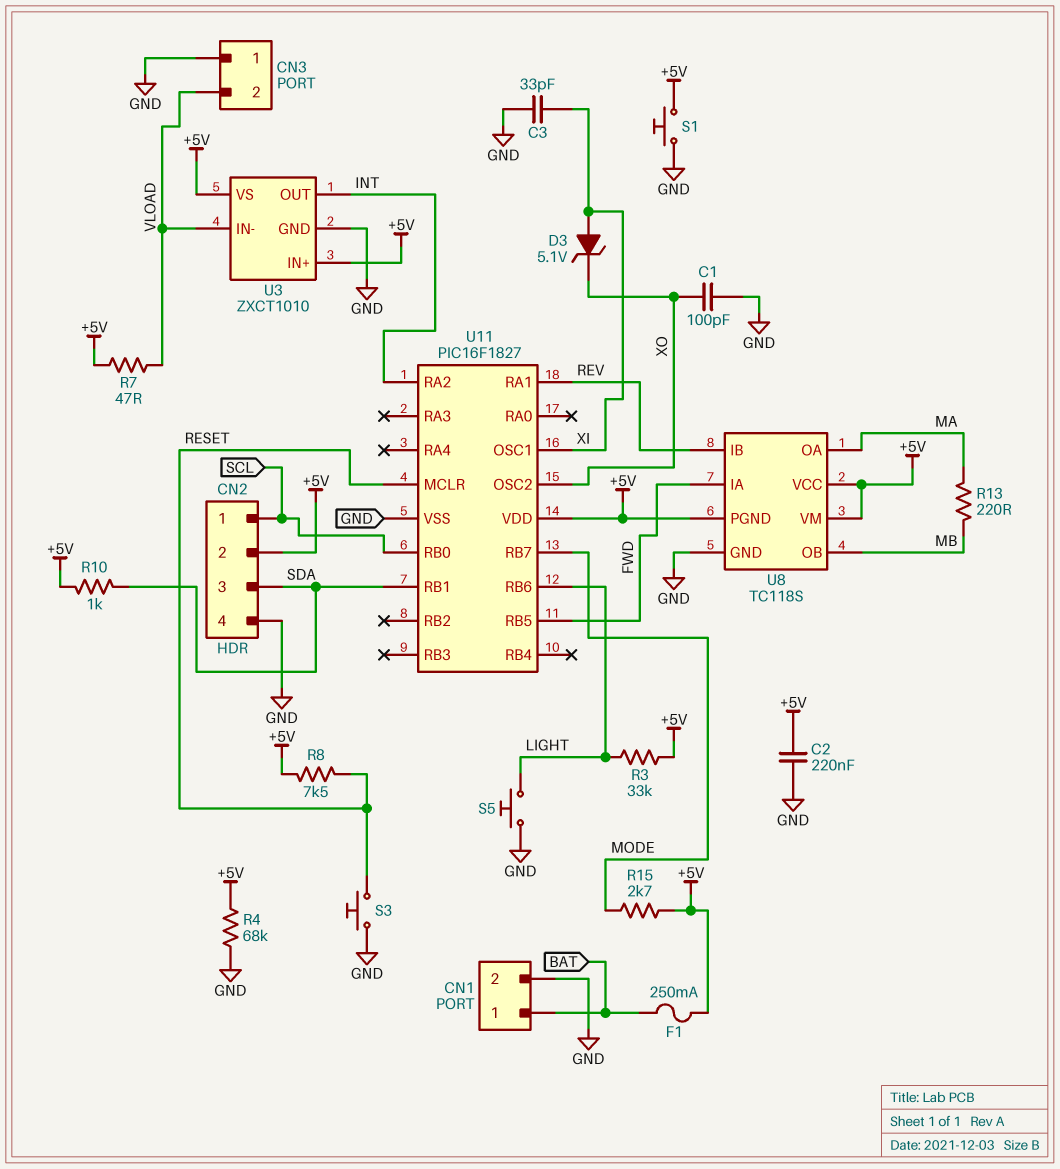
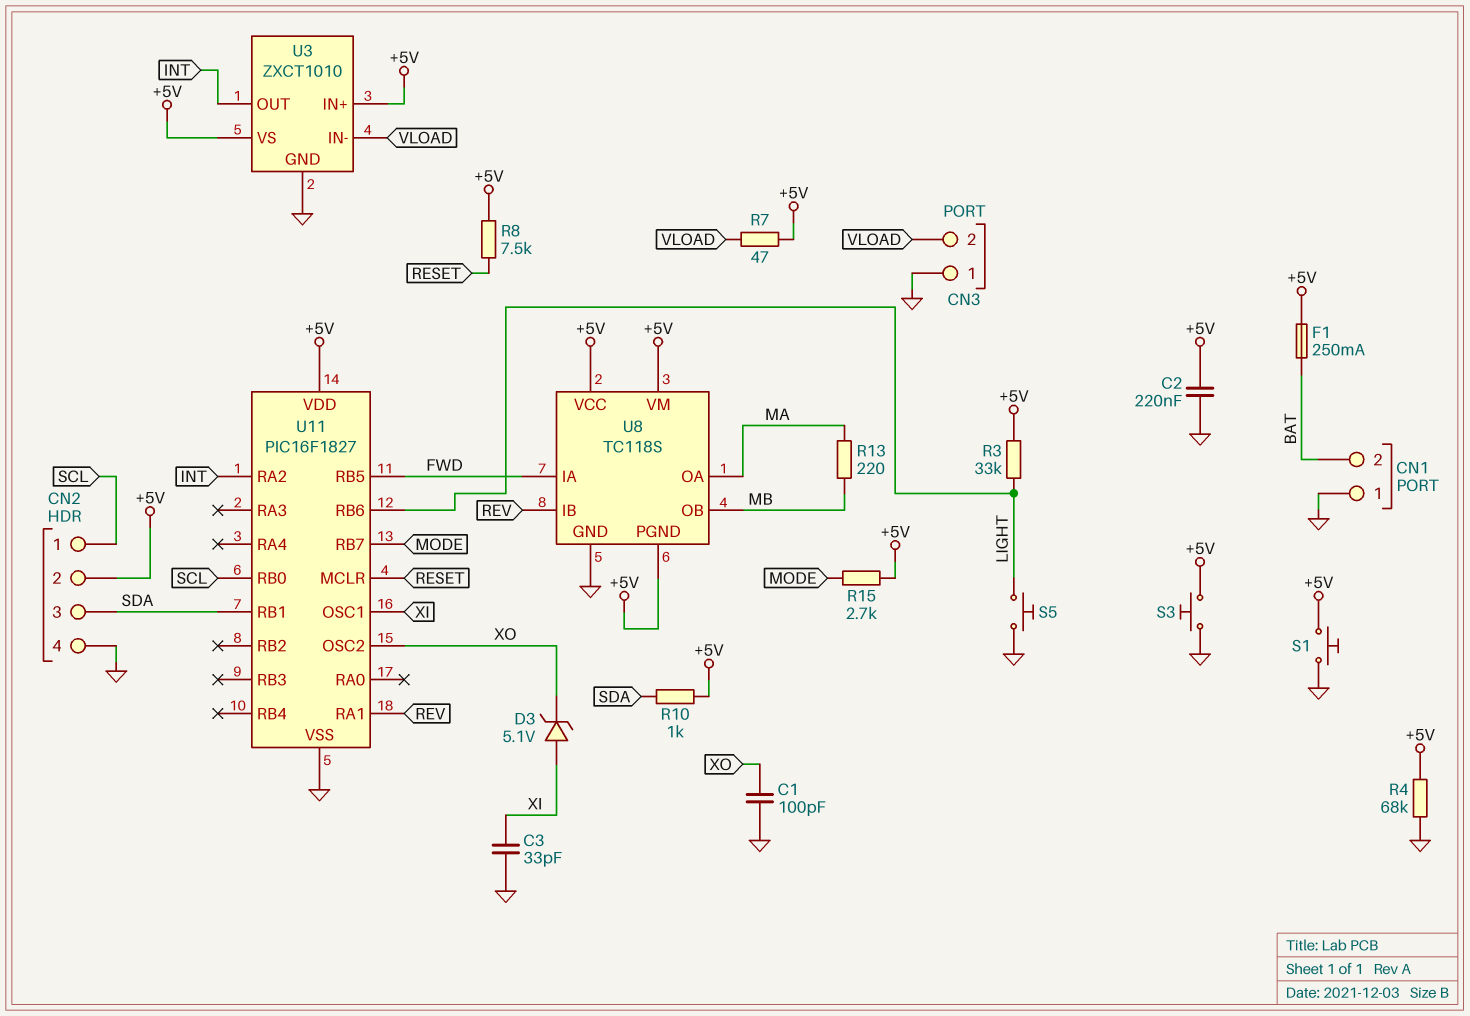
CN1 pin 1: BAT -> GND
CN1 pin 2: GND -> BAT
S3: button (GND, RESET) -> button (+5V, GND)

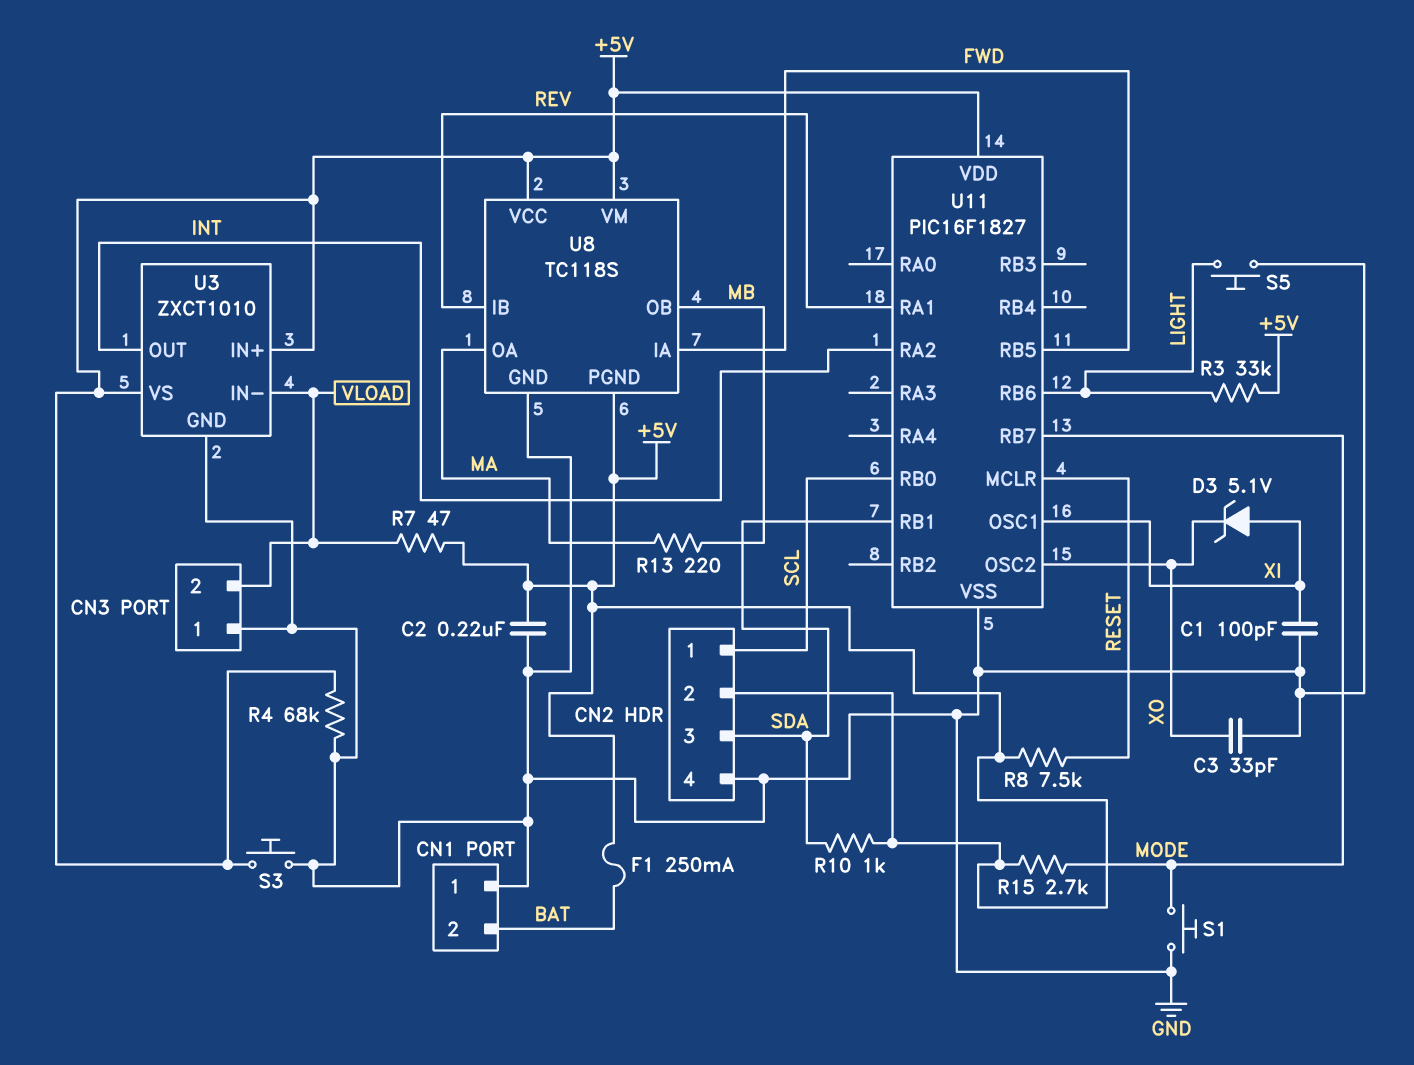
C1: 100pF (GND, XO) -> 100pF (GND, XI)
C3: 33pF (GND, XI) -> 33pF (GND, XO)
S1: button (+5V, GND) -> button (GND, MODE)

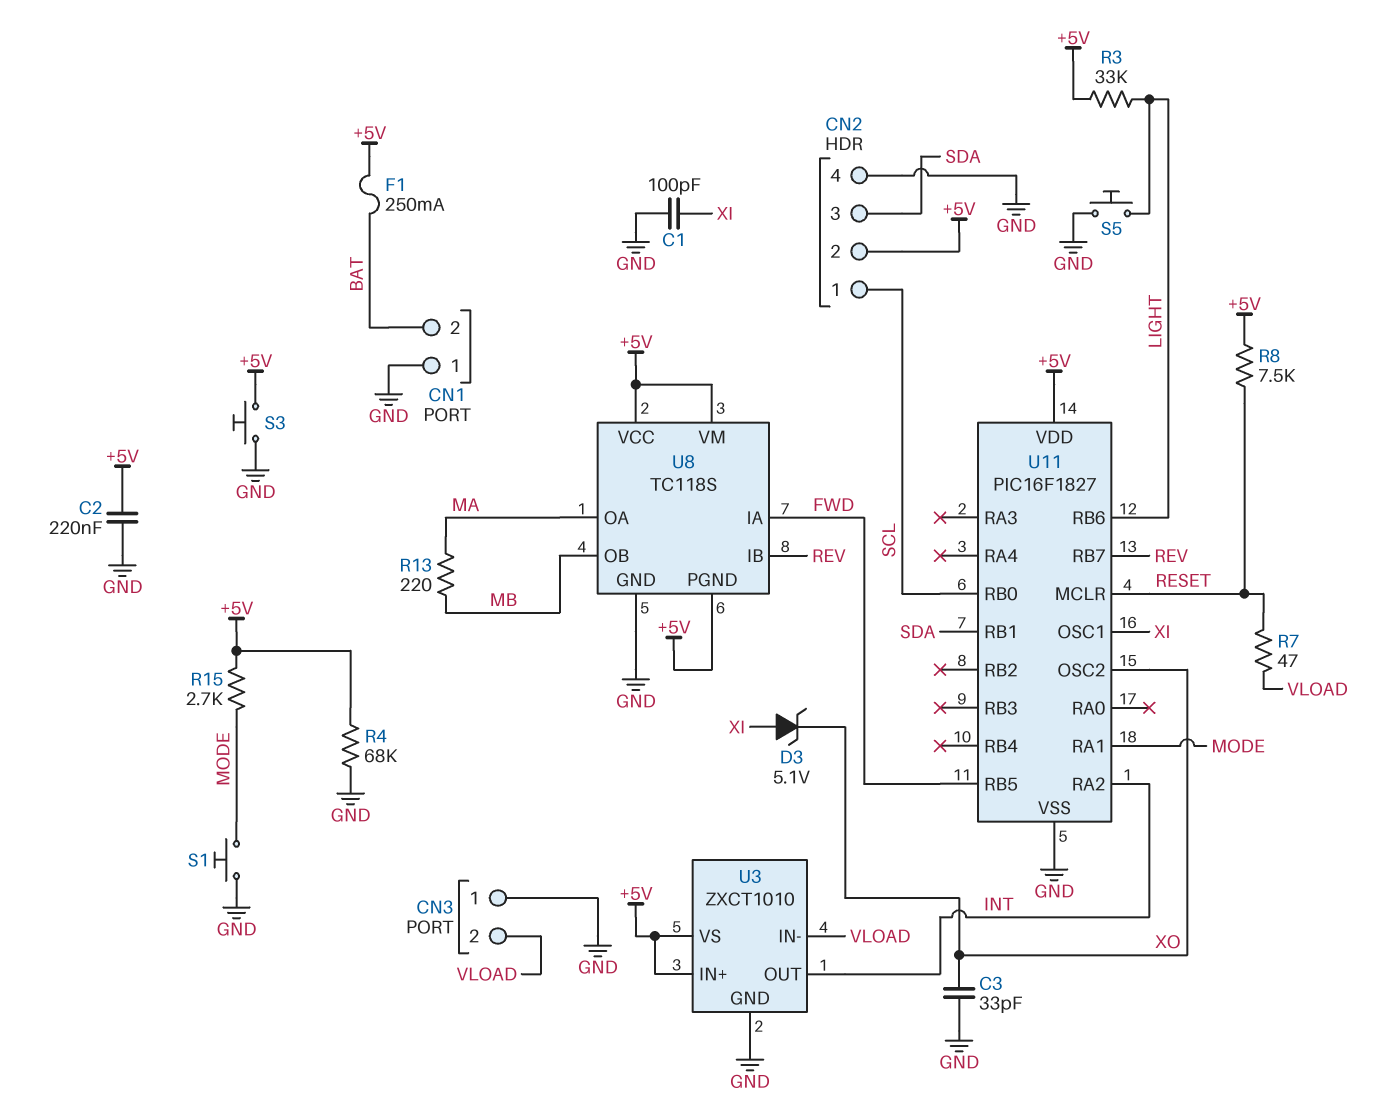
R7: 47 (+5V, VLOAD) -> 47 (RESET, VLOAD)
R10: 1k (+5V, SDA) -> none
U11 pin RA1: REV -> MODE
U11 pin RB7: MODE -> REV

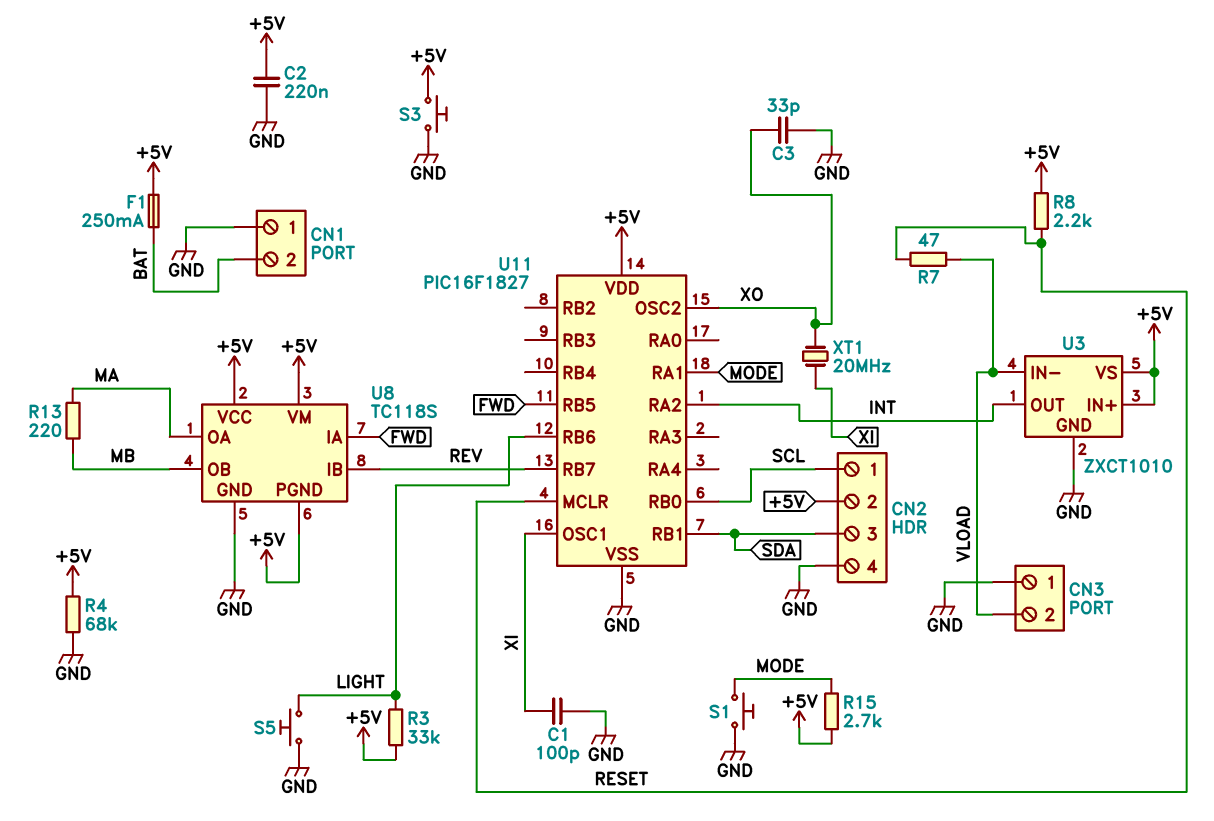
D3: zener 5.1V (A XI, K XO) -> none
R8: 7.5k (+5V, RESET) -> 2.2k (+5V, RESET)
XT1: none -> 20MHz (XI, XO)

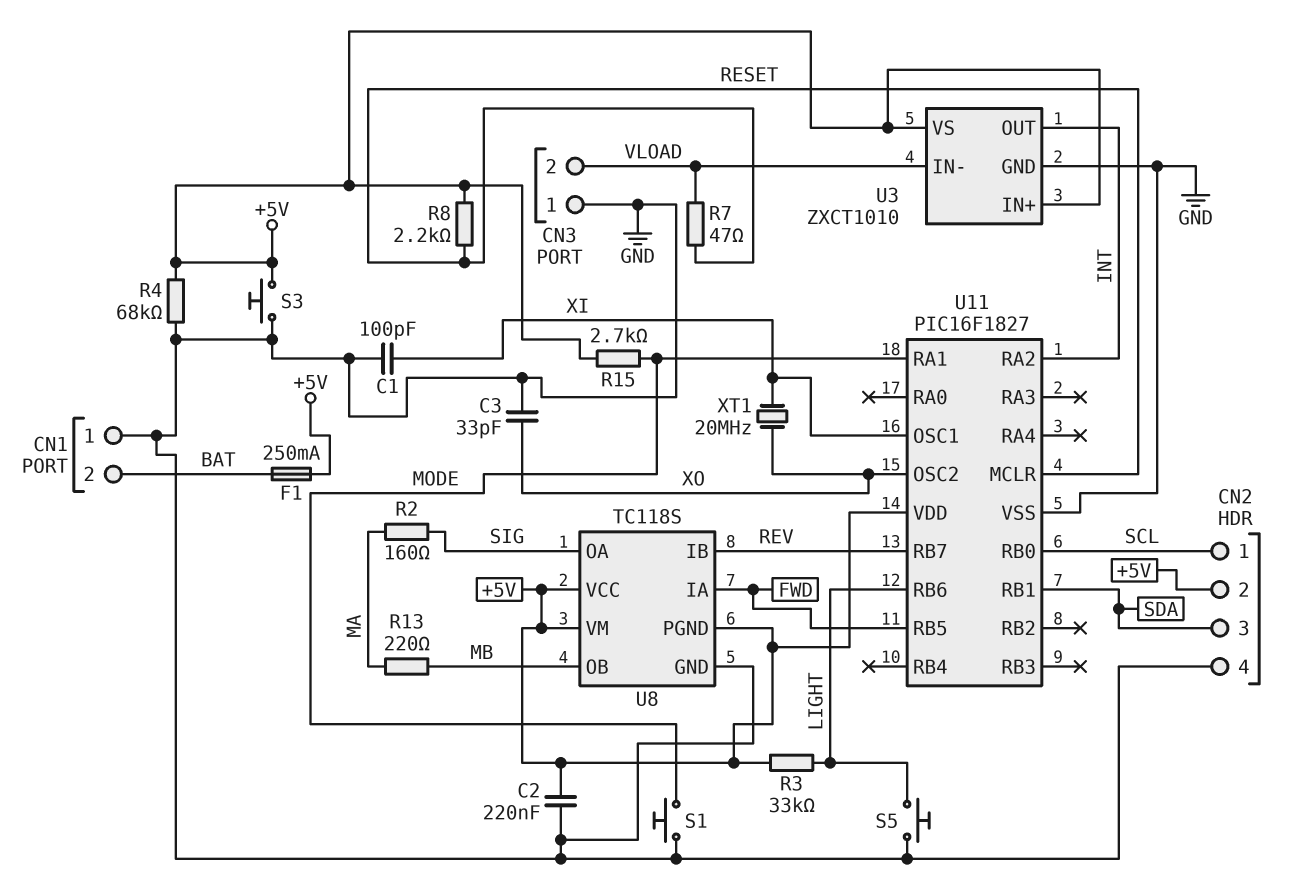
R2: none -> 160 (MA, SIG)
U8 pin OA: MA -> SIG

